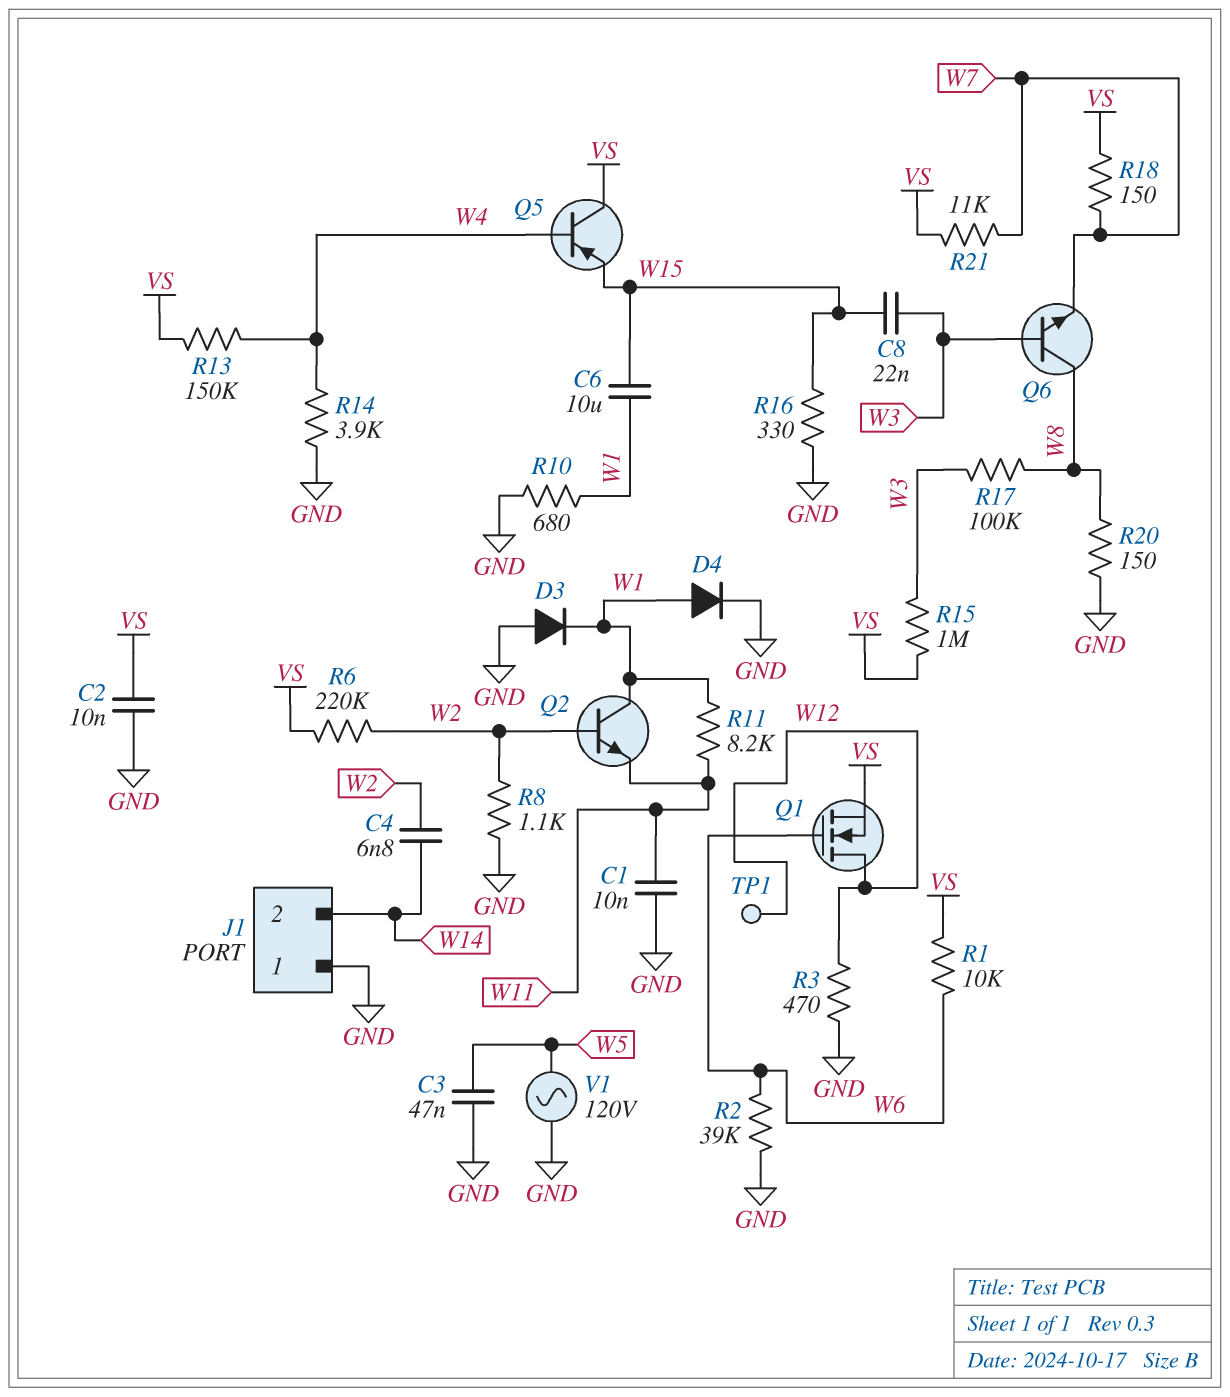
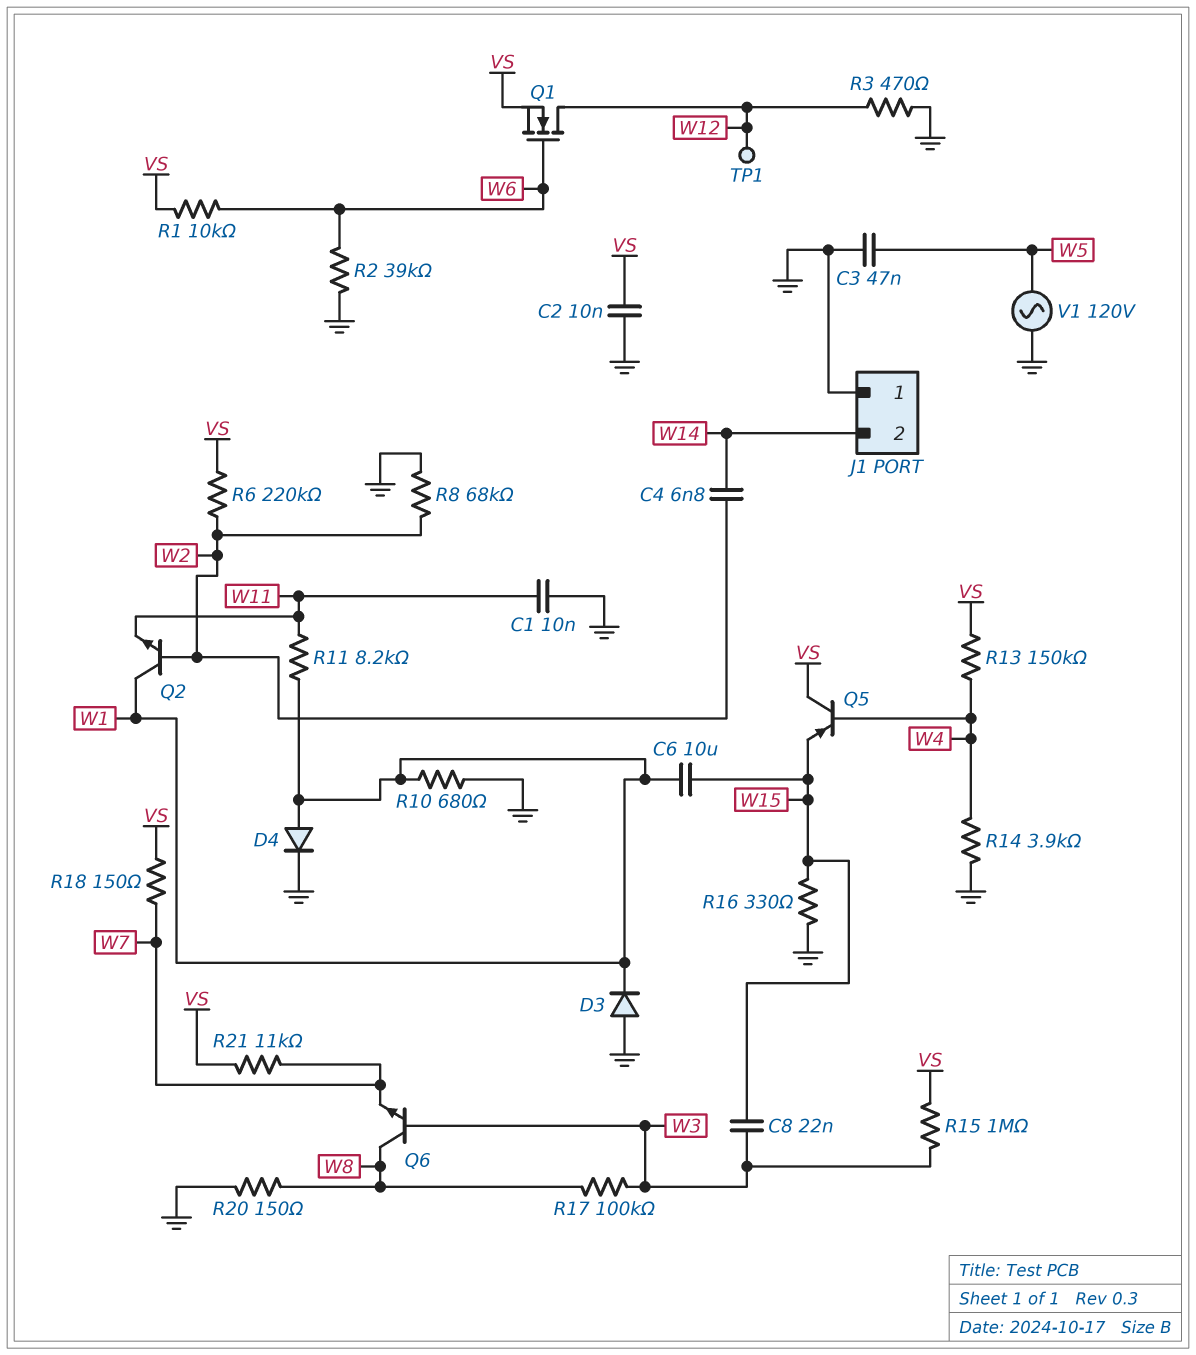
R8: 1.1k (GND, W2) -> 68k (GND, W2)

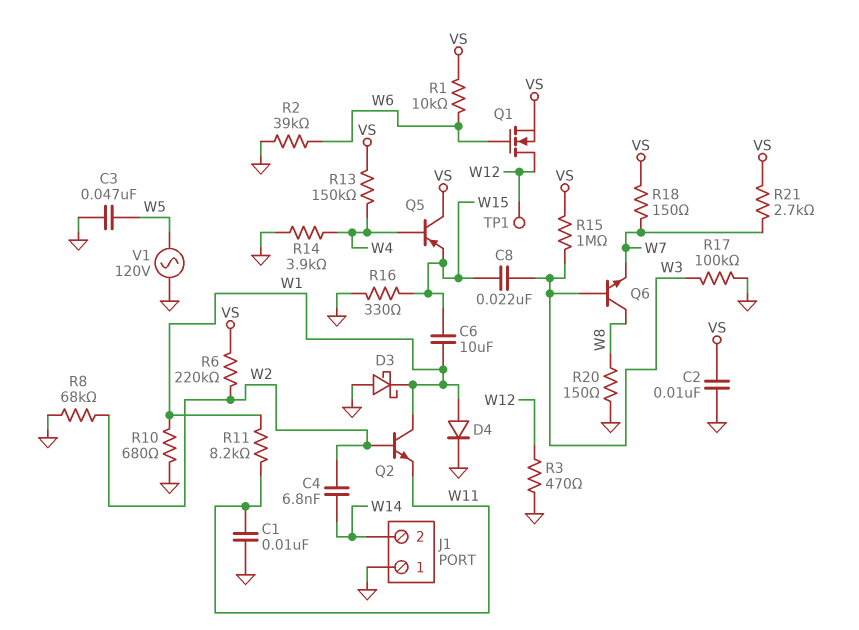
D3: diode (A GND, K W1) -> schottky (A GND, K W1)
R17: 100k (W3, W8) -> 100k (GND, W3)
R21: 11k (VS, W7) -> 2.7k (VS, W7)

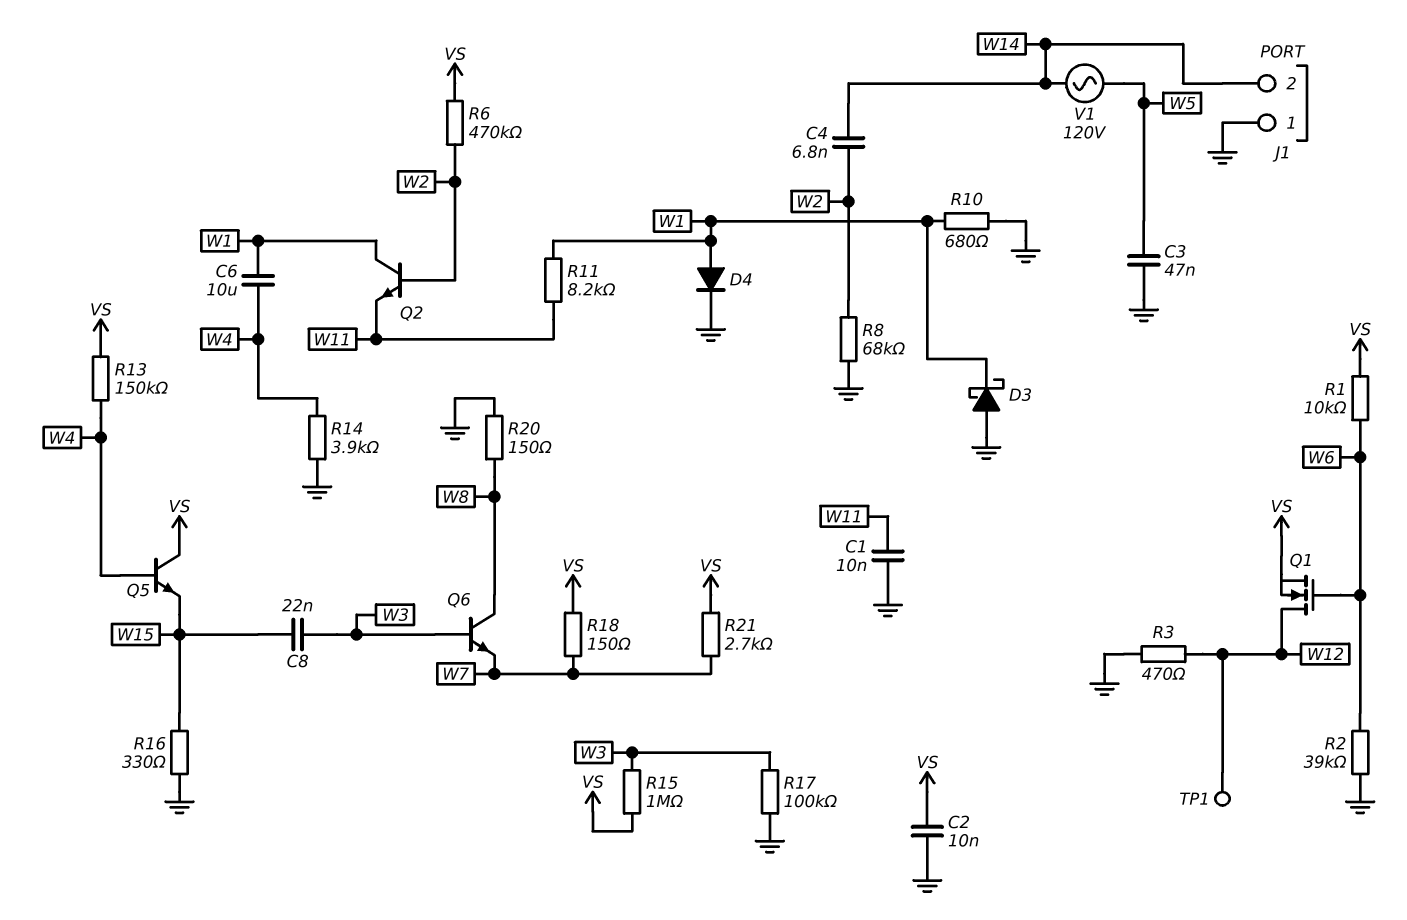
C6: 10uF (W1, W15) -> 10uF (W1, W4)
Q5: PNP (B W4, C VS, E W15) -> NPN (B W4, C VS, E W15)
R6: 220k (VS, W2) -> 470k (VS, W2)
V1: AC 120V (GND, W5) -> AC 120V (W5, W14)

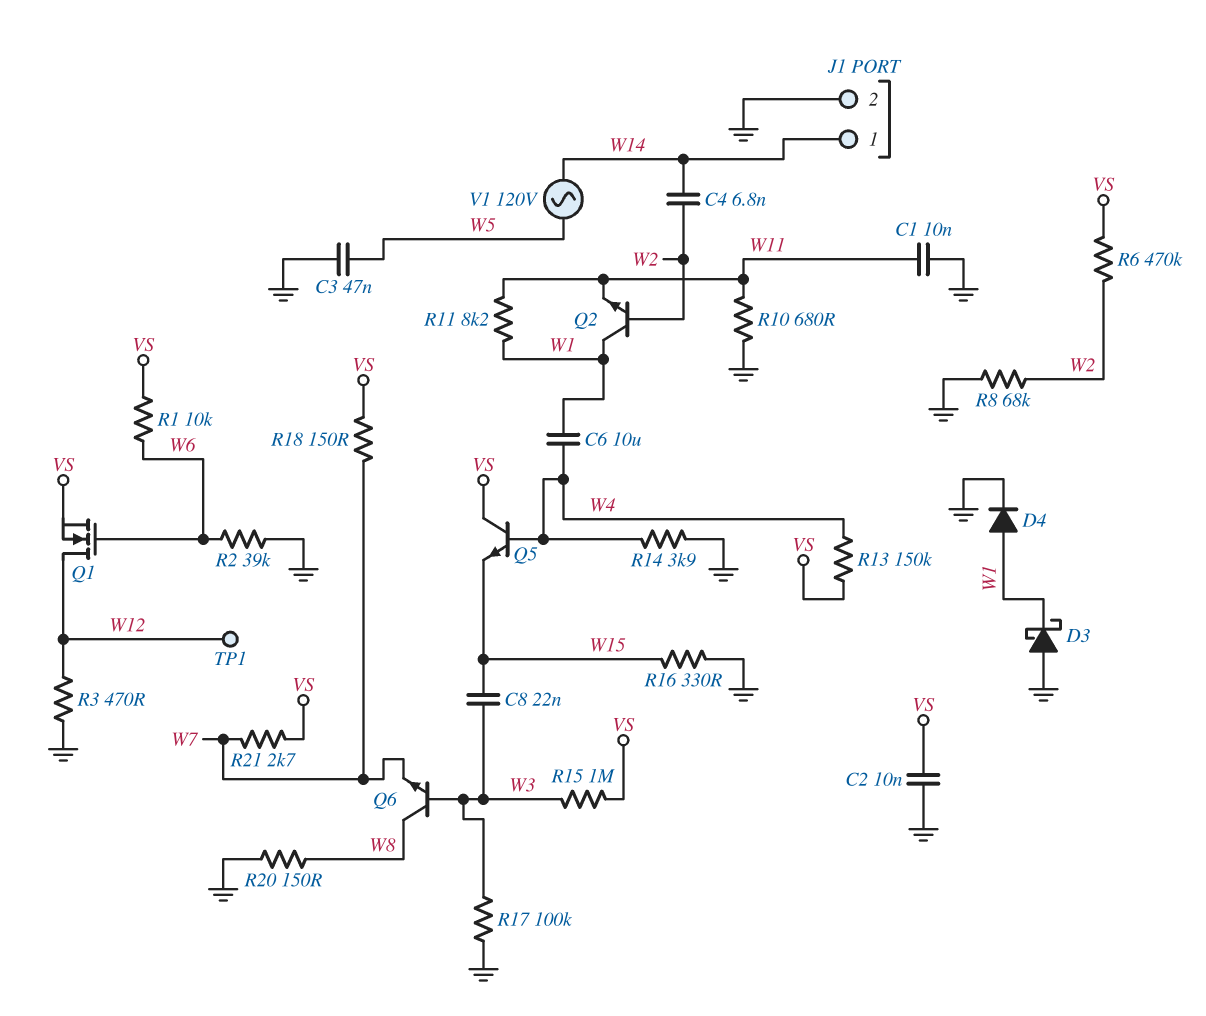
J1 pin 1: GND -> W14
J1 pin 2: W14 -> GND
R10: 680 (GND, W1) -> 680 (GND, W11)

